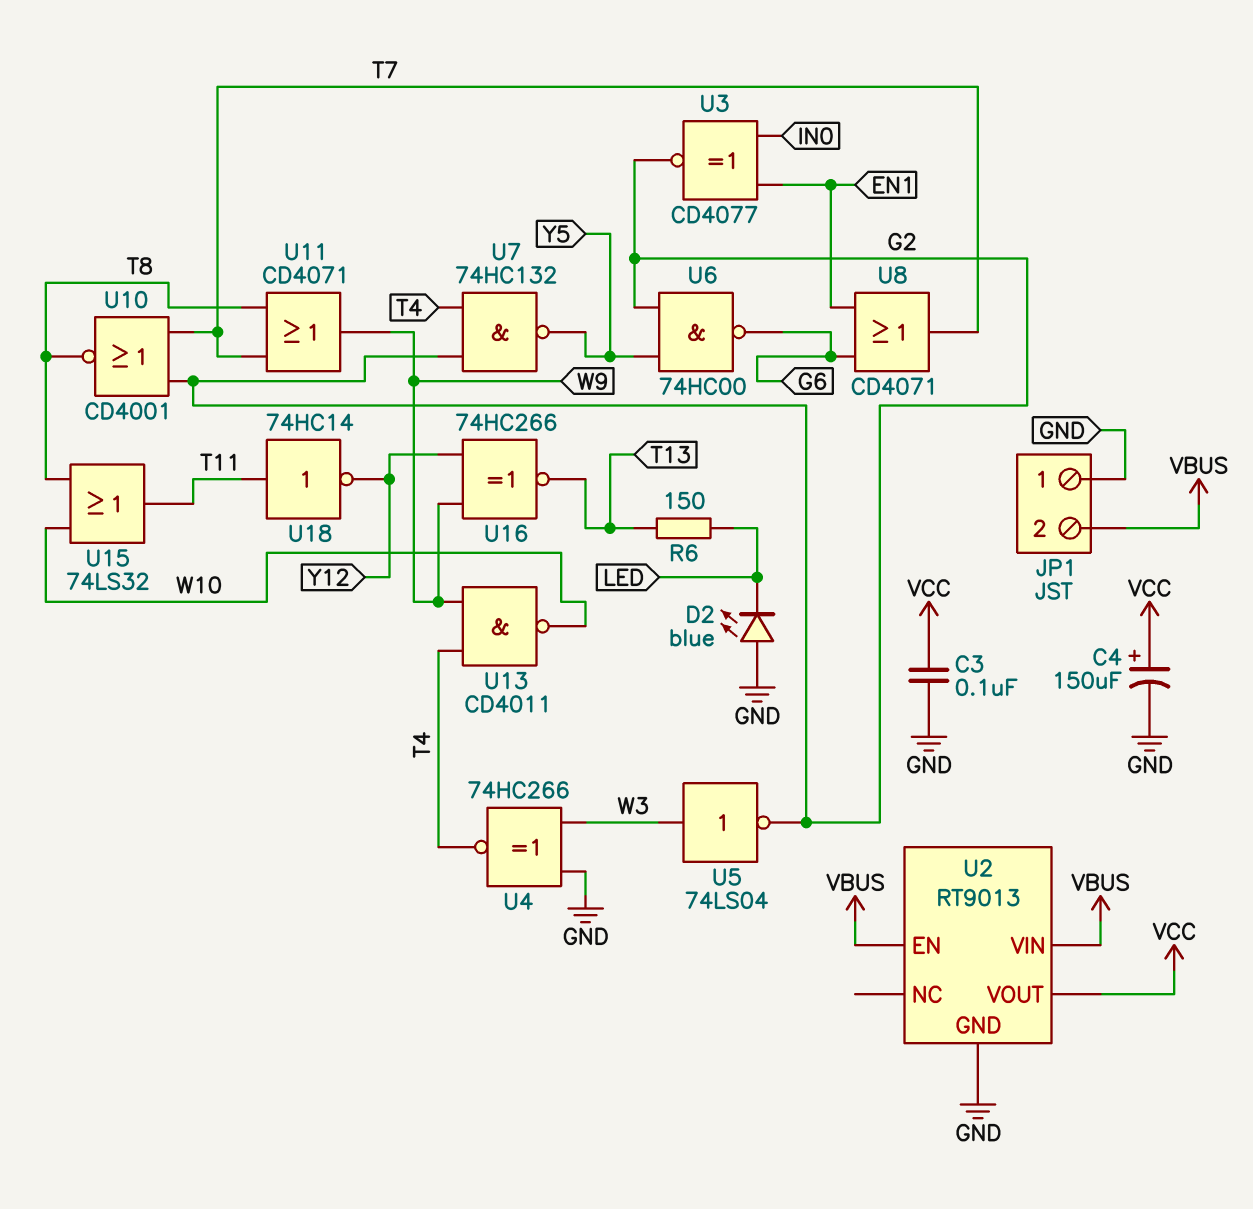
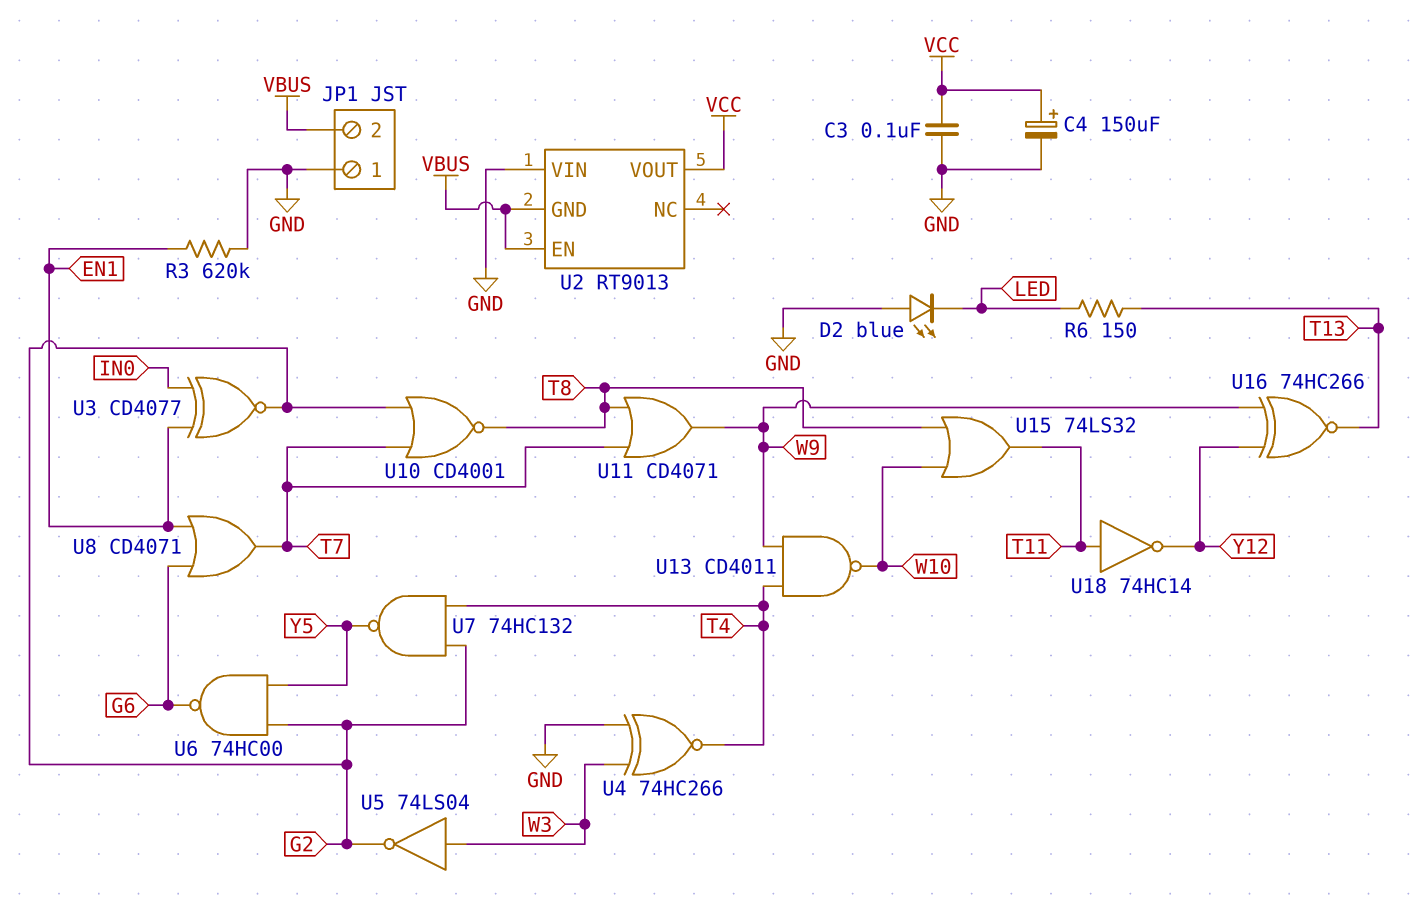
R3: none -> 620k (EN1, GND)
U2 pin GND: GND -> VBUS
U2 pin VIN: VBUS -> GND

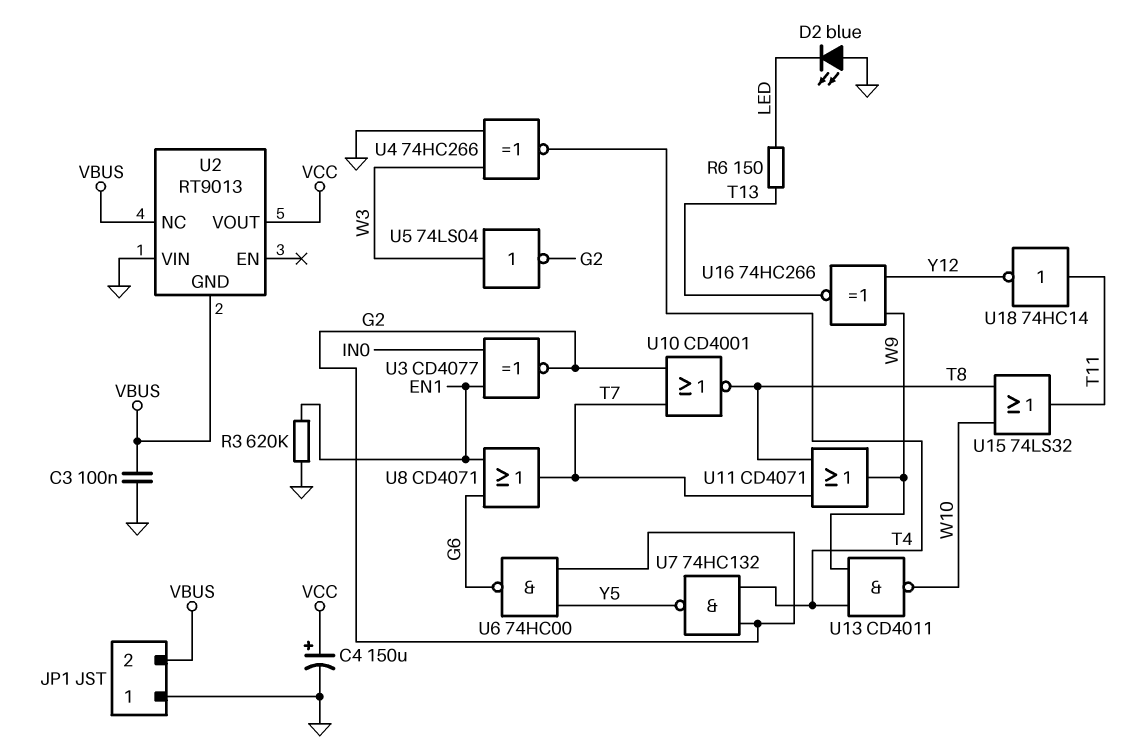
C3: 100nF (GND, VCC) -> 100nF (GND, VBUS)
U2 pin EN: VBUS -> none
U2 pin NC: none -> VBUS

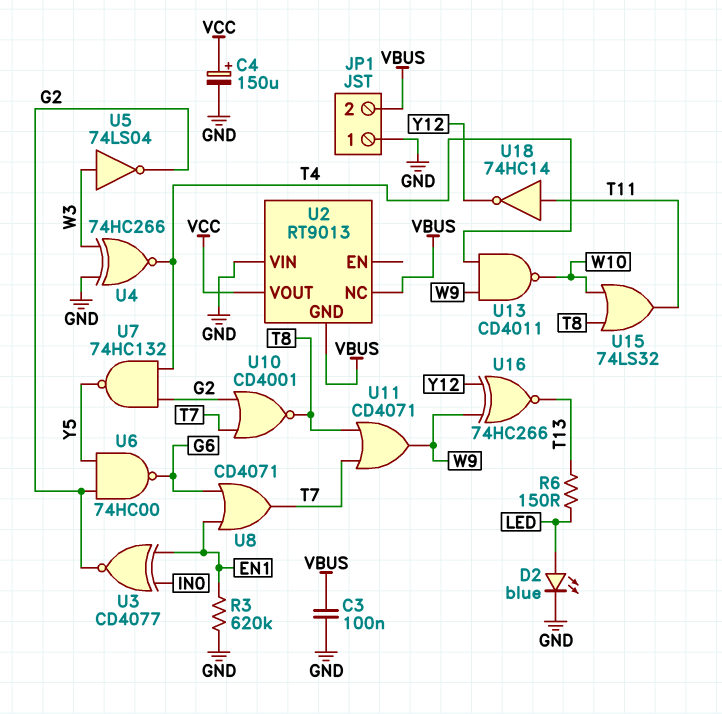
D2: LED blue (A GND, K LED) -> LED blue (A LED, K GND)

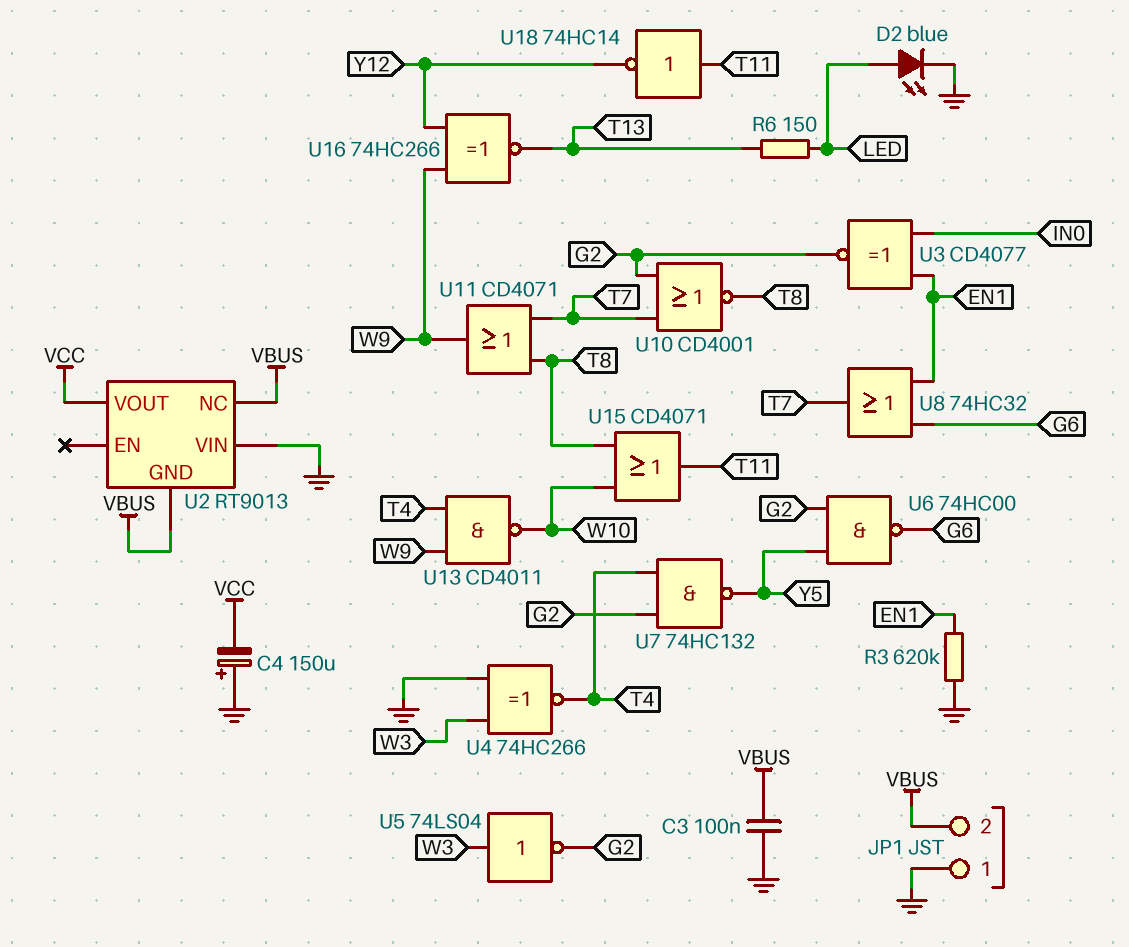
C4: 150uF (plus VCC, minus GND) -> 150uF (plus GND, minus VCC)
U8: OR CD4071 (in EN1, in G6, out T7) -> OR 74HC32 (in EN1, in G6, out T7)
U15: OR 74LS32 (in T8, in W10, out T11) -> OR CD4071 (in T8, in W10, out T11)

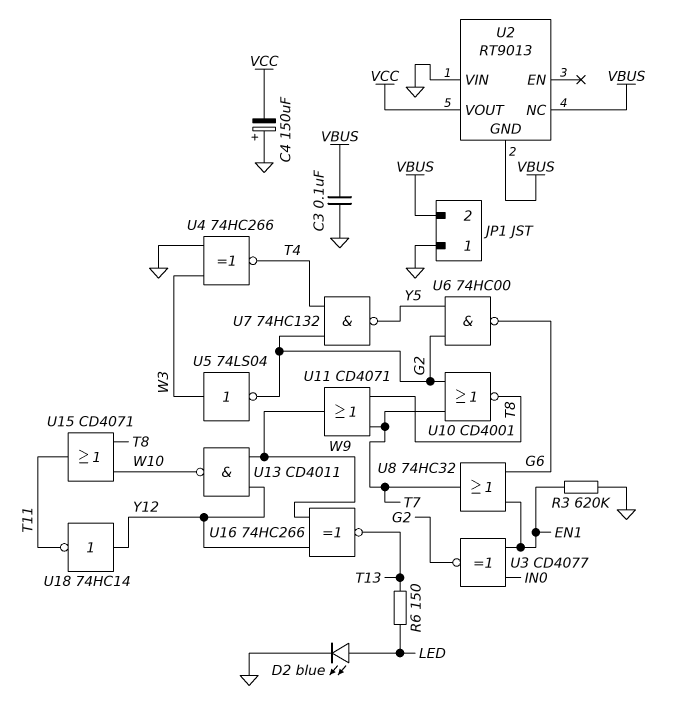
U13: NAND CD4011 (in T4, in W9, out W10) -> NAND CD4011 (in W9, in Y12, out W10)
U18: NOT 74HC14 (in T11, out Y12) -> NOT 74HC14 (in Y12, out T11)

